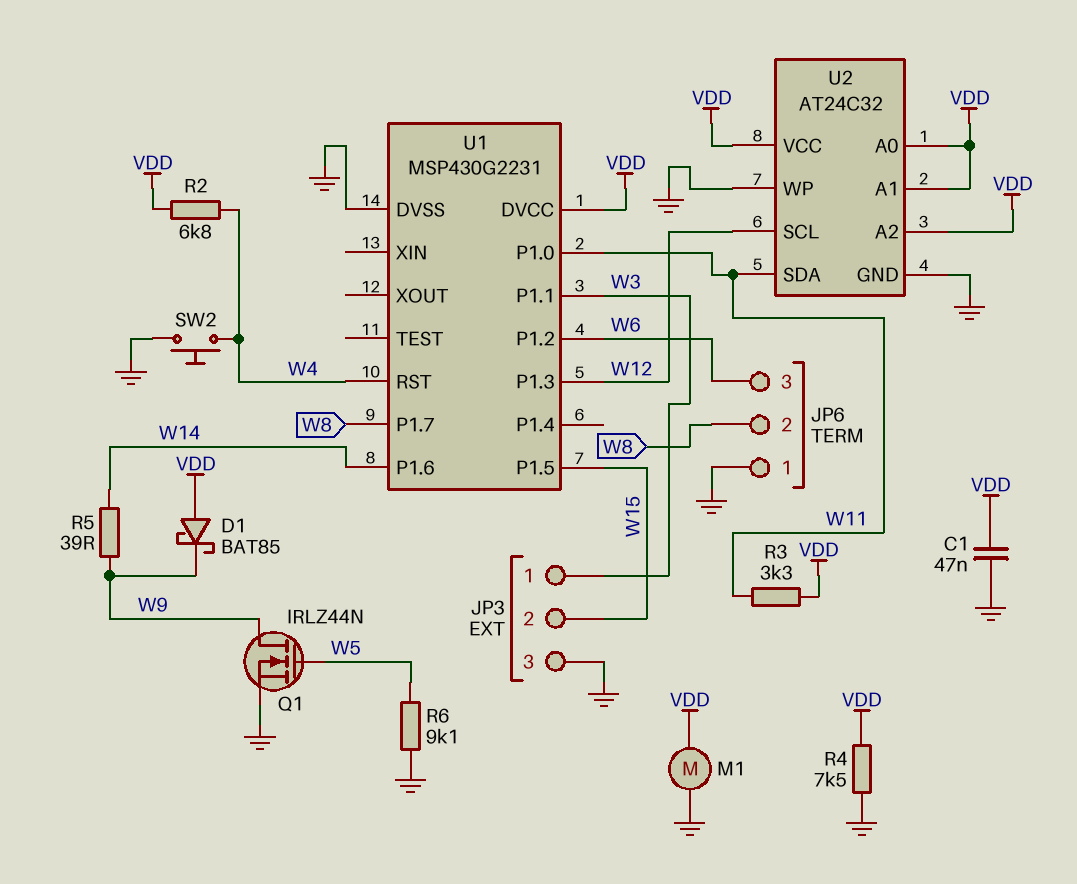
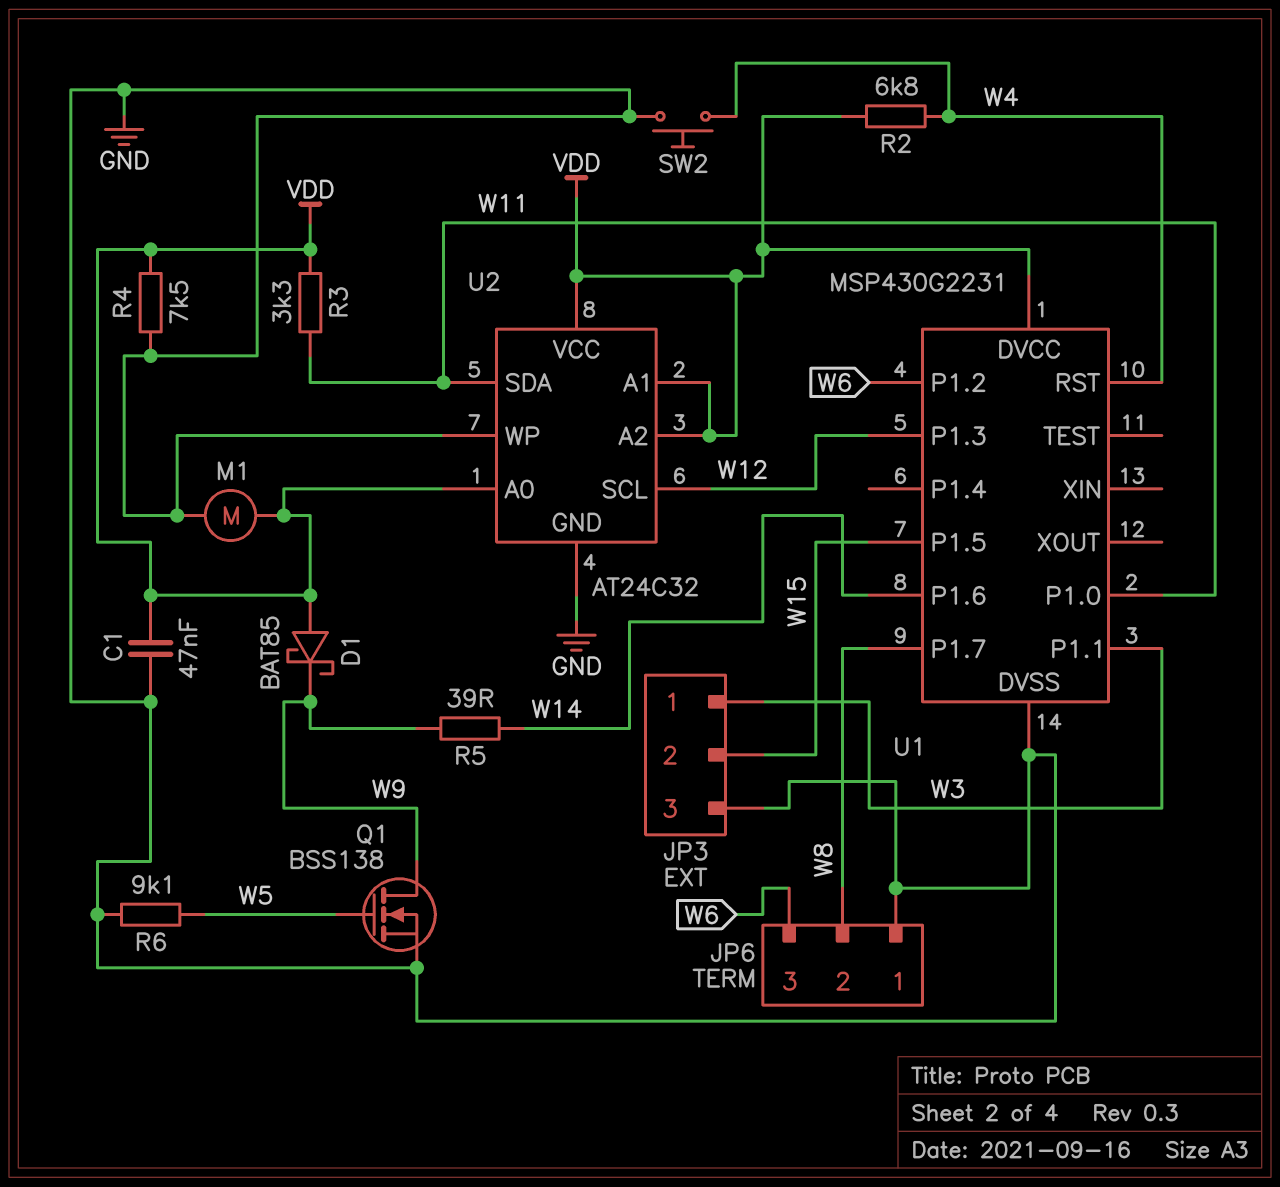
Q1: NMOS IRLZ44N (G W5, D W9, S GND) -> NMOS BSS138 (G W5, D W9, S GND)

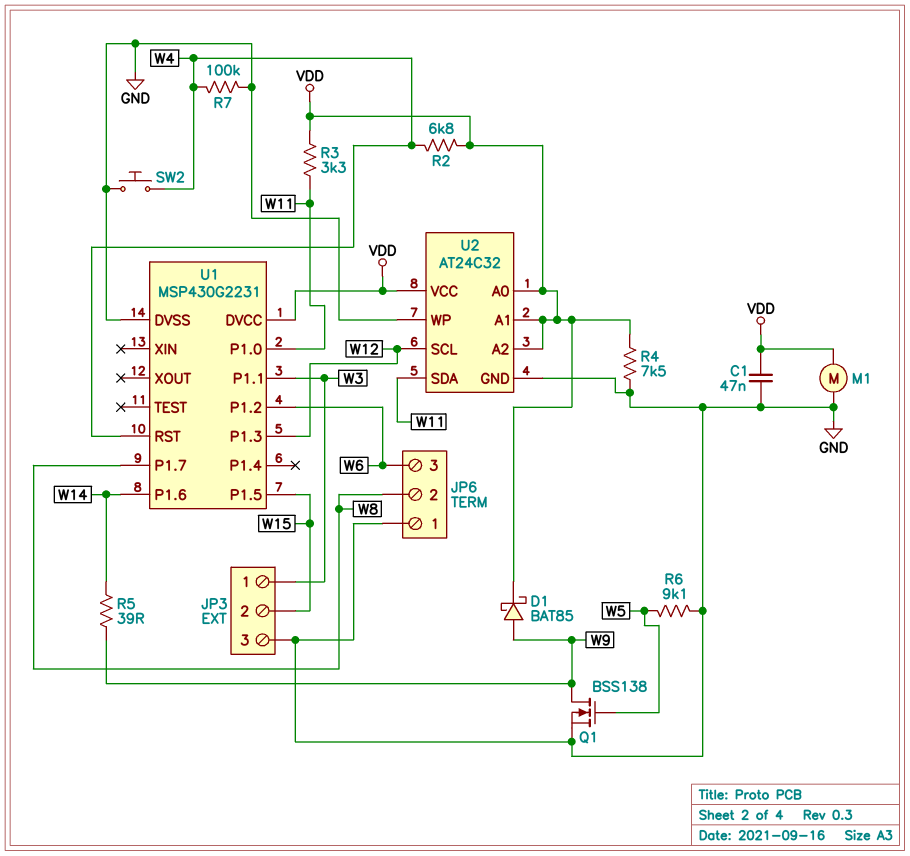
D1: schottky BAT85 (A VDD, K W9) -> schottky BAT85 (A W9, K VDD)
R7: none -> 100k (GND, W4)

